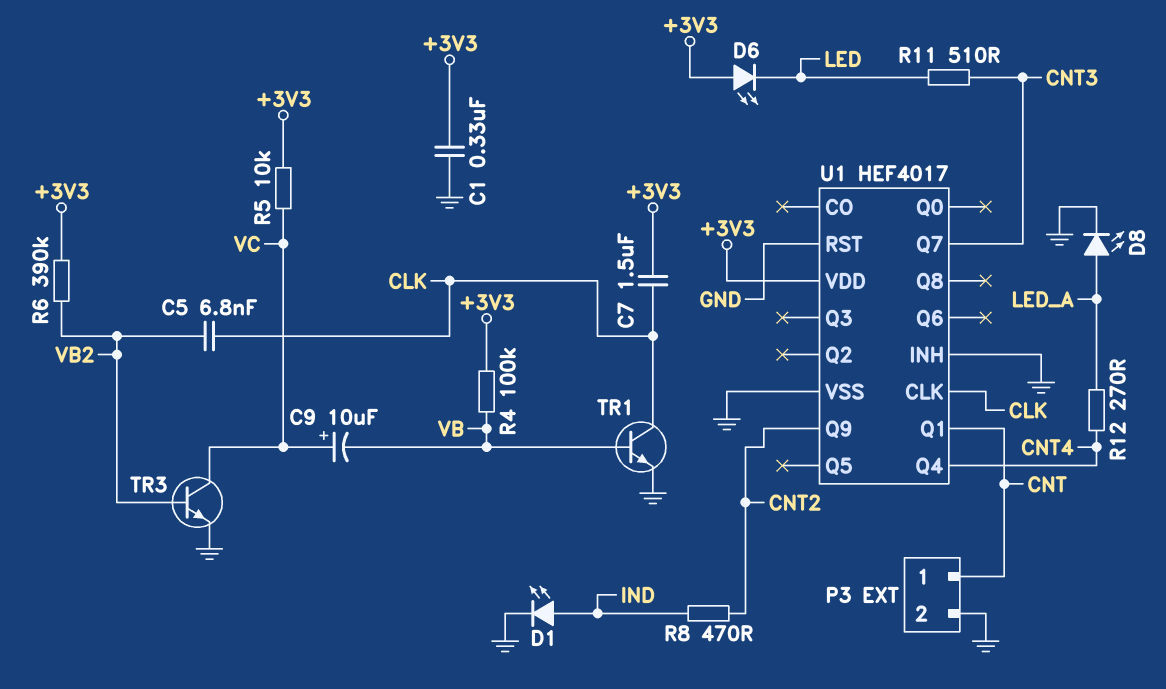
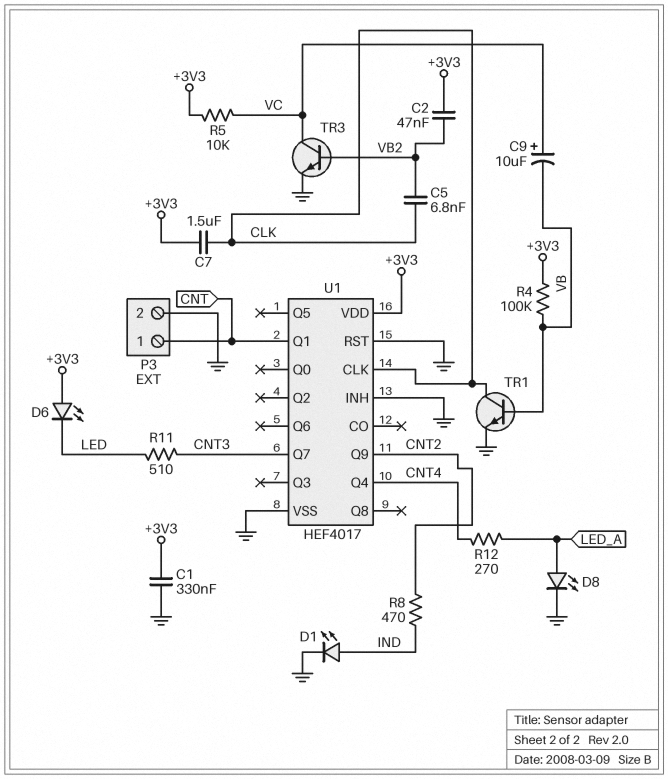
C2: none -> 47nF (+3V3, VB2)
R6: 390k (+3V3, VB2) -> none

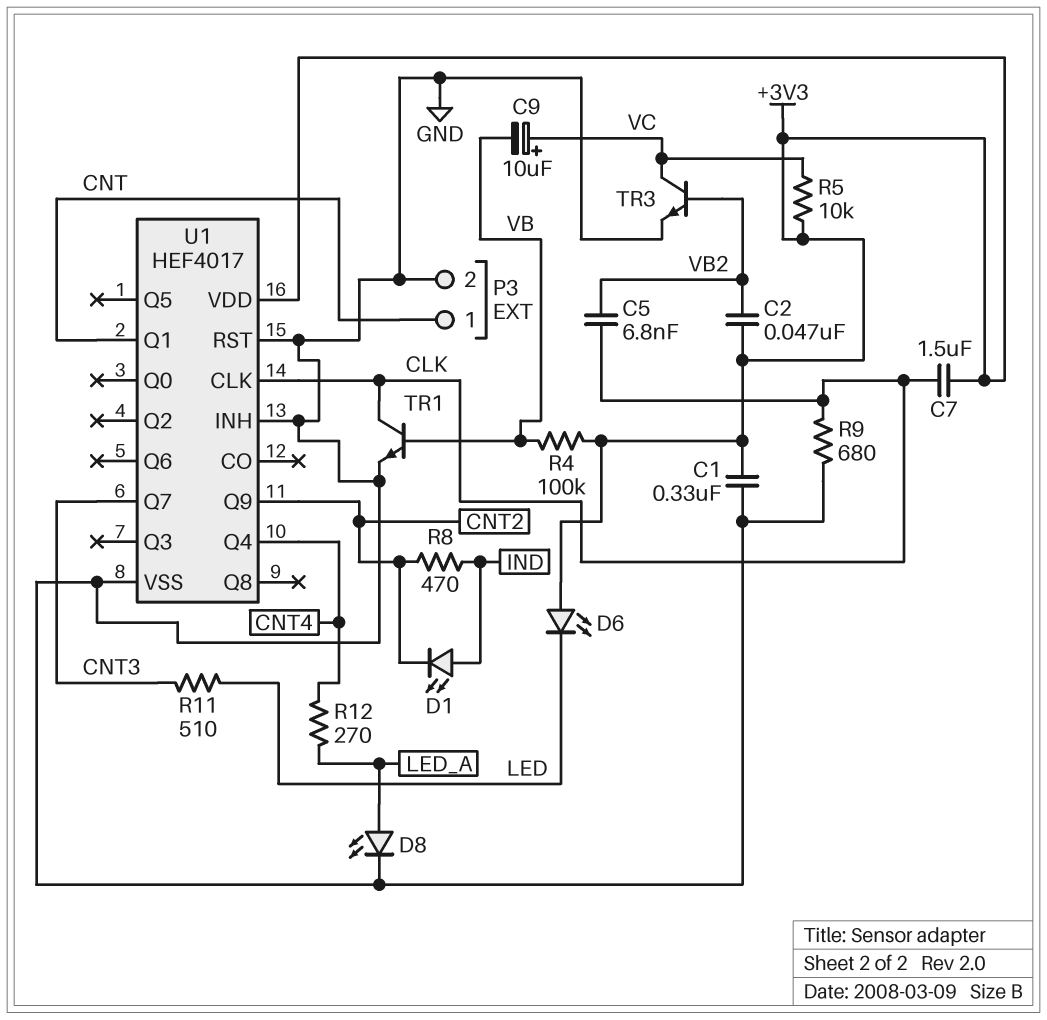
D1: LED (A IND, K GND) -> LED (A IND, K CNT2)
R9: none -> 680 (CLK, GND)

